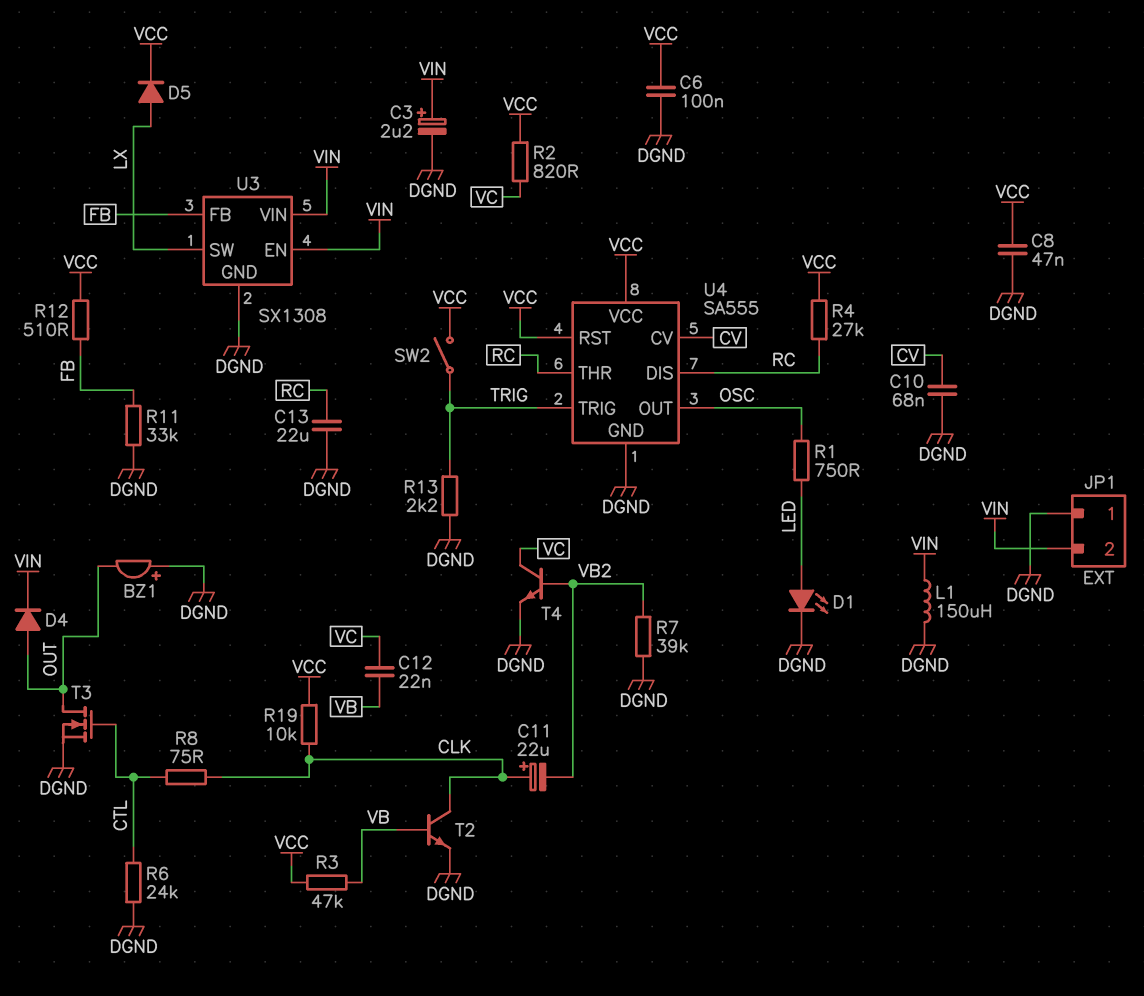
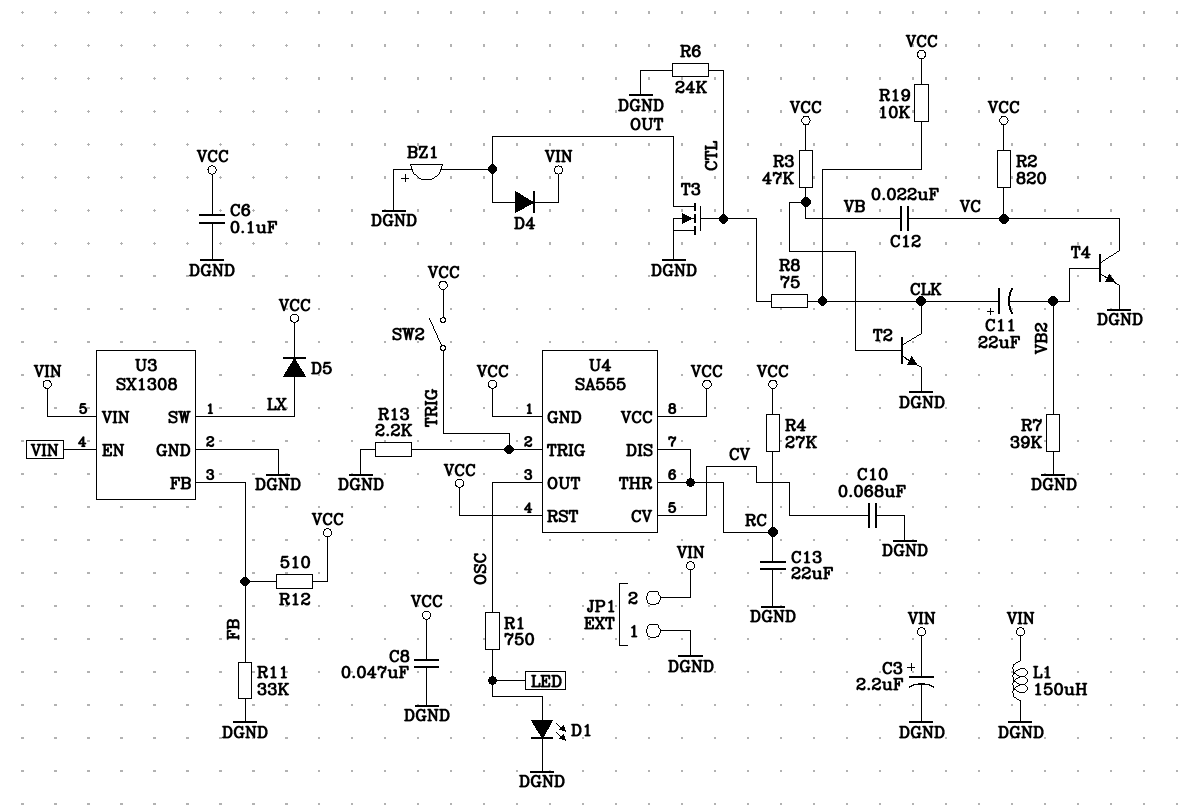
U4 pin GND: DGND -> VCC

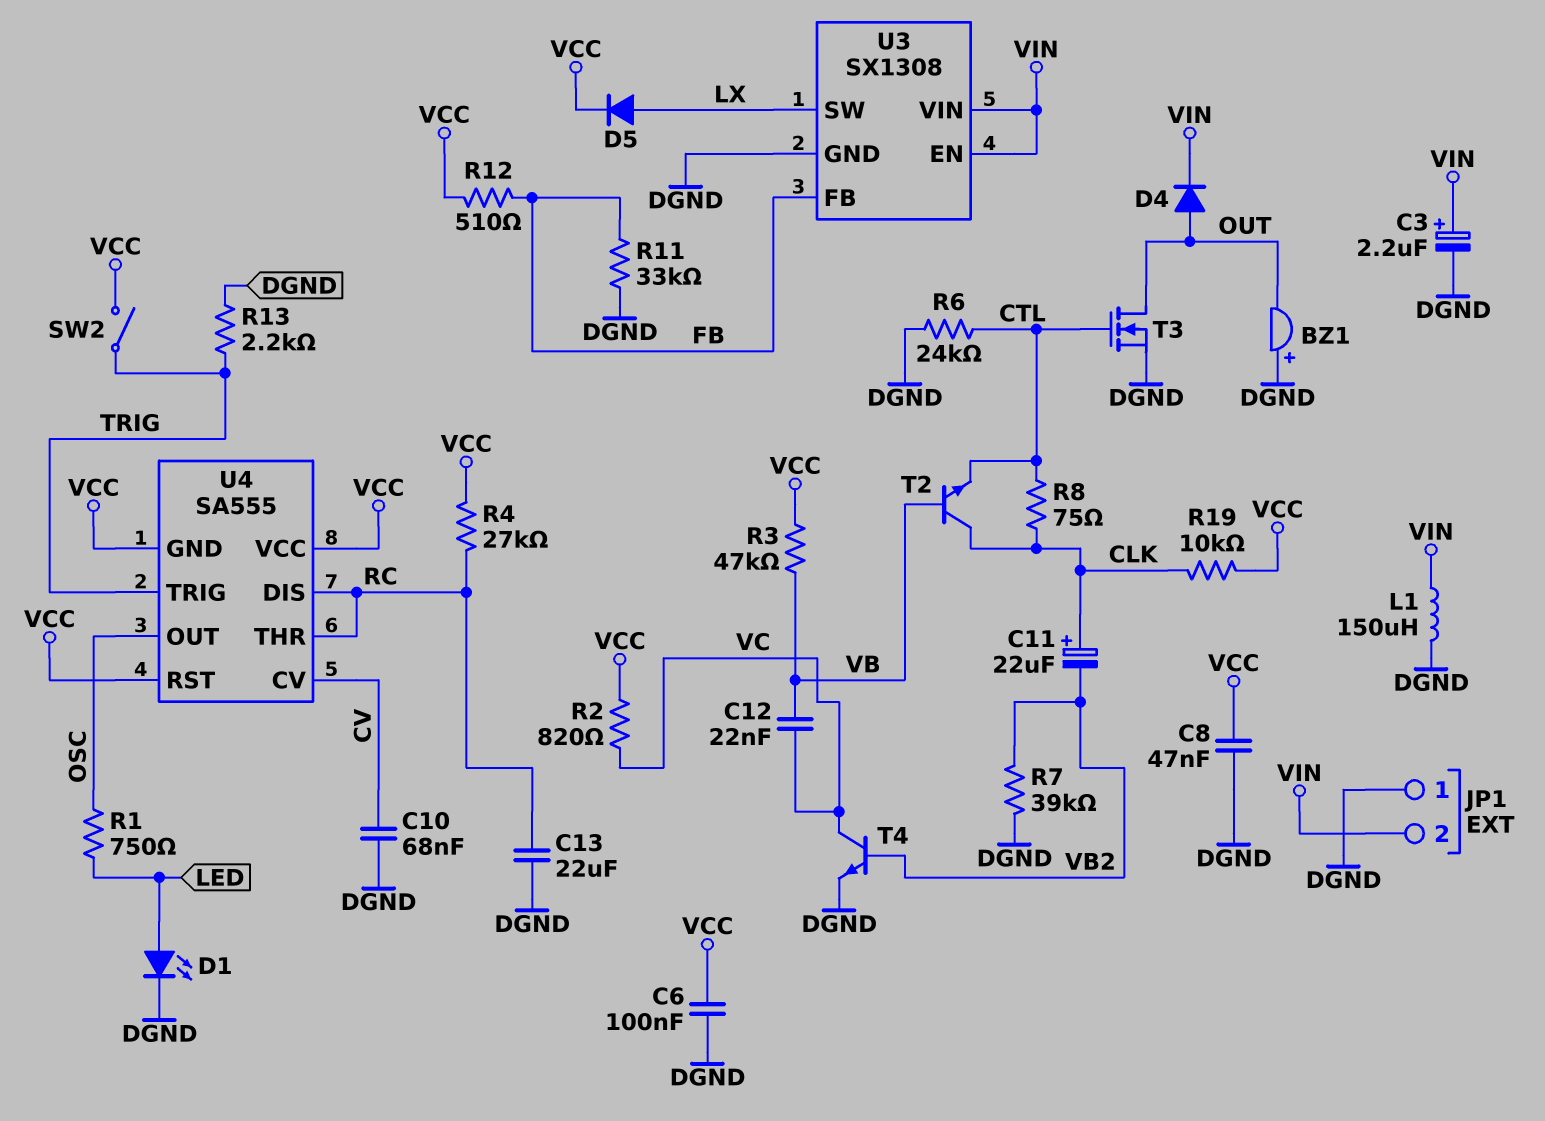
T2: NPN (B VB, C CLK, E DGND) -> NPN (B VB, C CLK, E CTL)

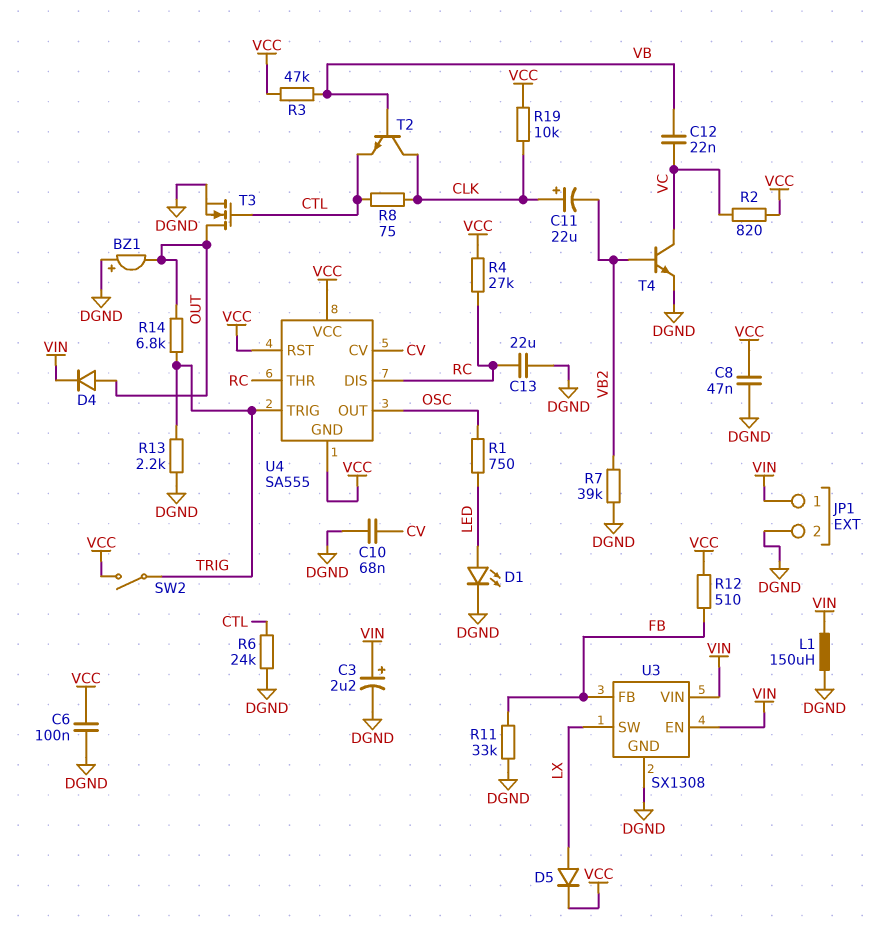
JP1 pin 1: DGND -> VIN
JP1 pin 2: VIN -> DGND
R14: none -> 6.8k (OUT, TRIG)

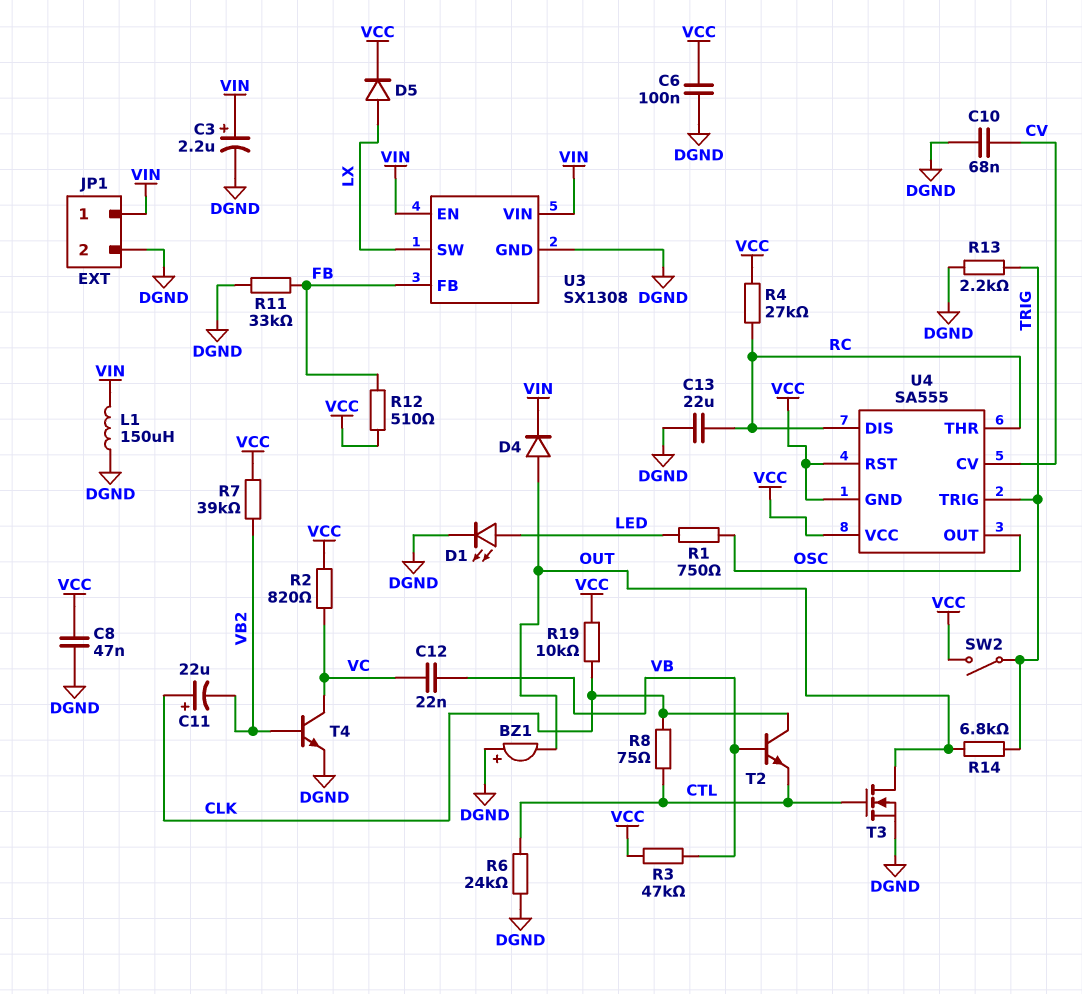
R7: 39k (DGND, VB2) -> 39k (VB2, VCC)

